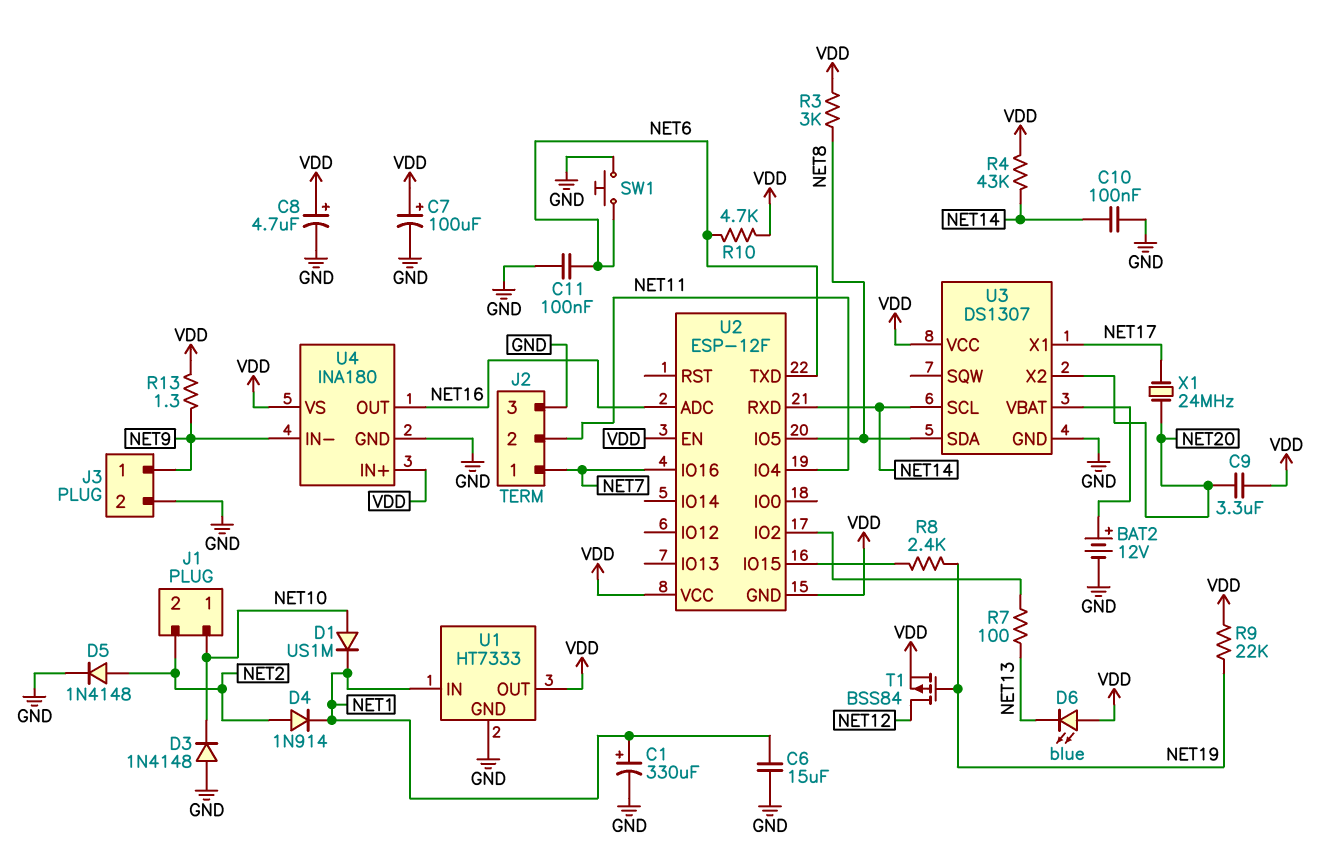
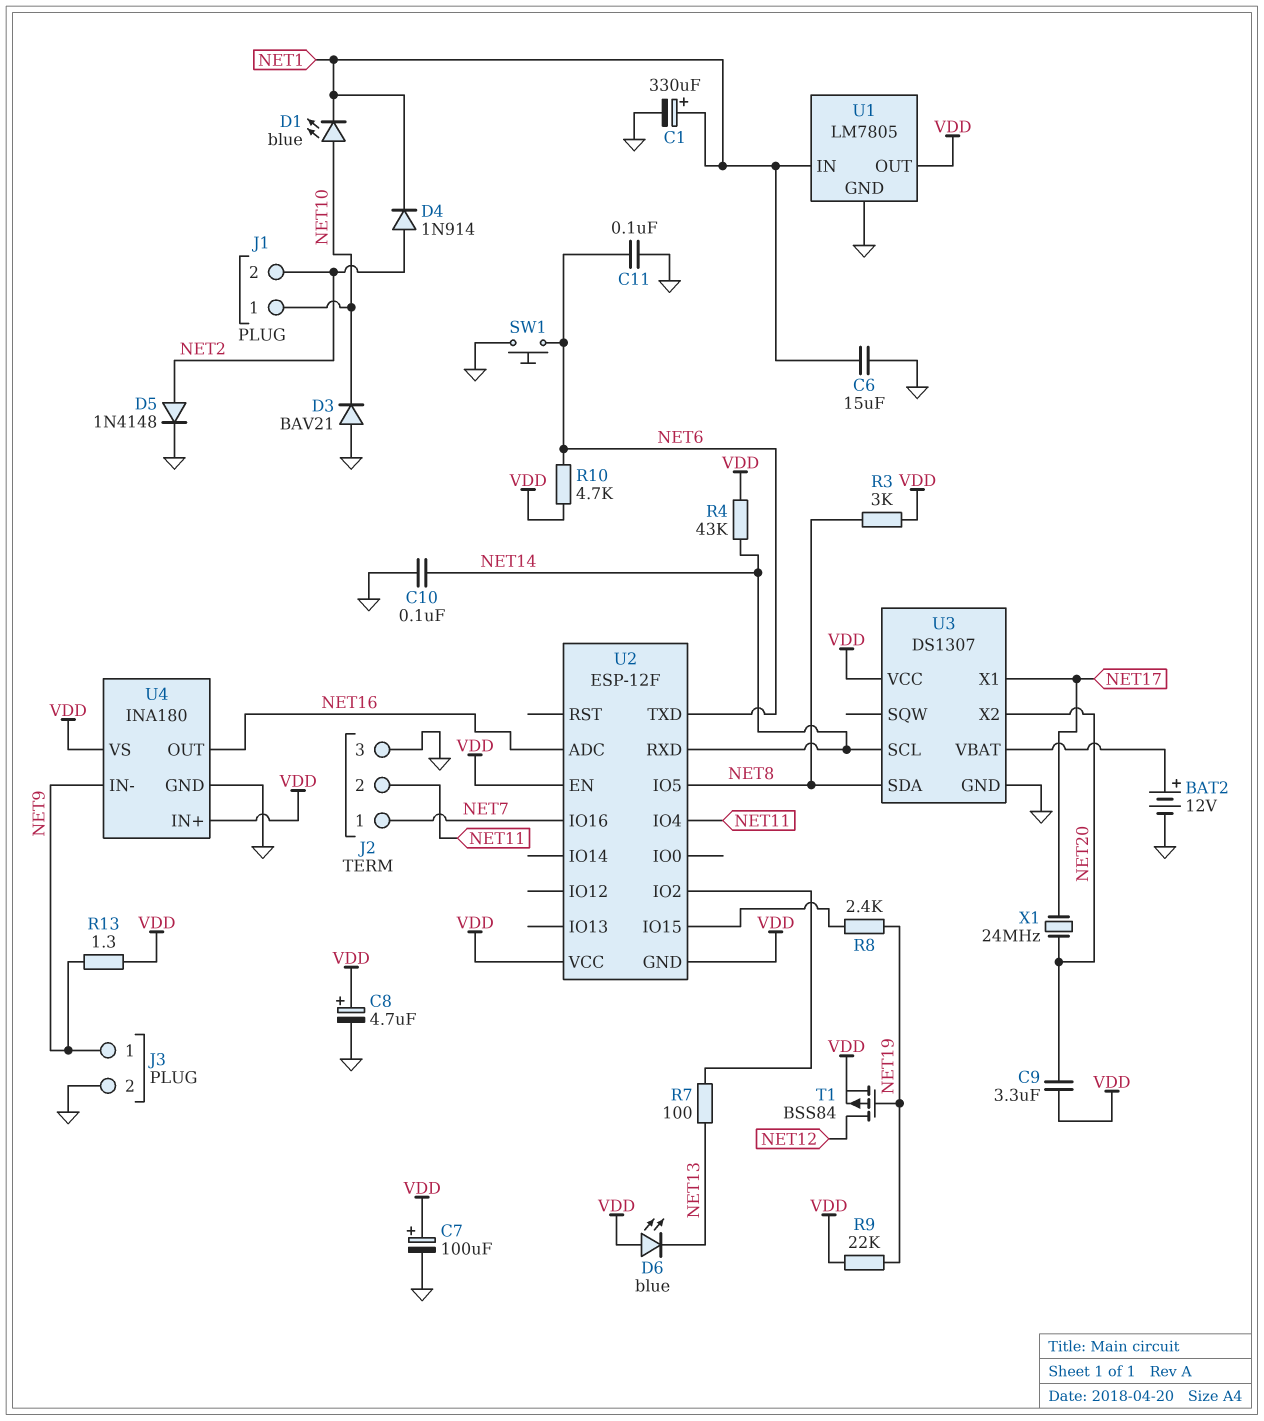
D1: diode US1M (A NET10, K NET1) -> LED blue (A NET10, K NET1)
D3: diode 1N4148 (A GND, K NET10) -> diode BAV21 (A GND, K NET10)
U1: HT7333 -> LM7805

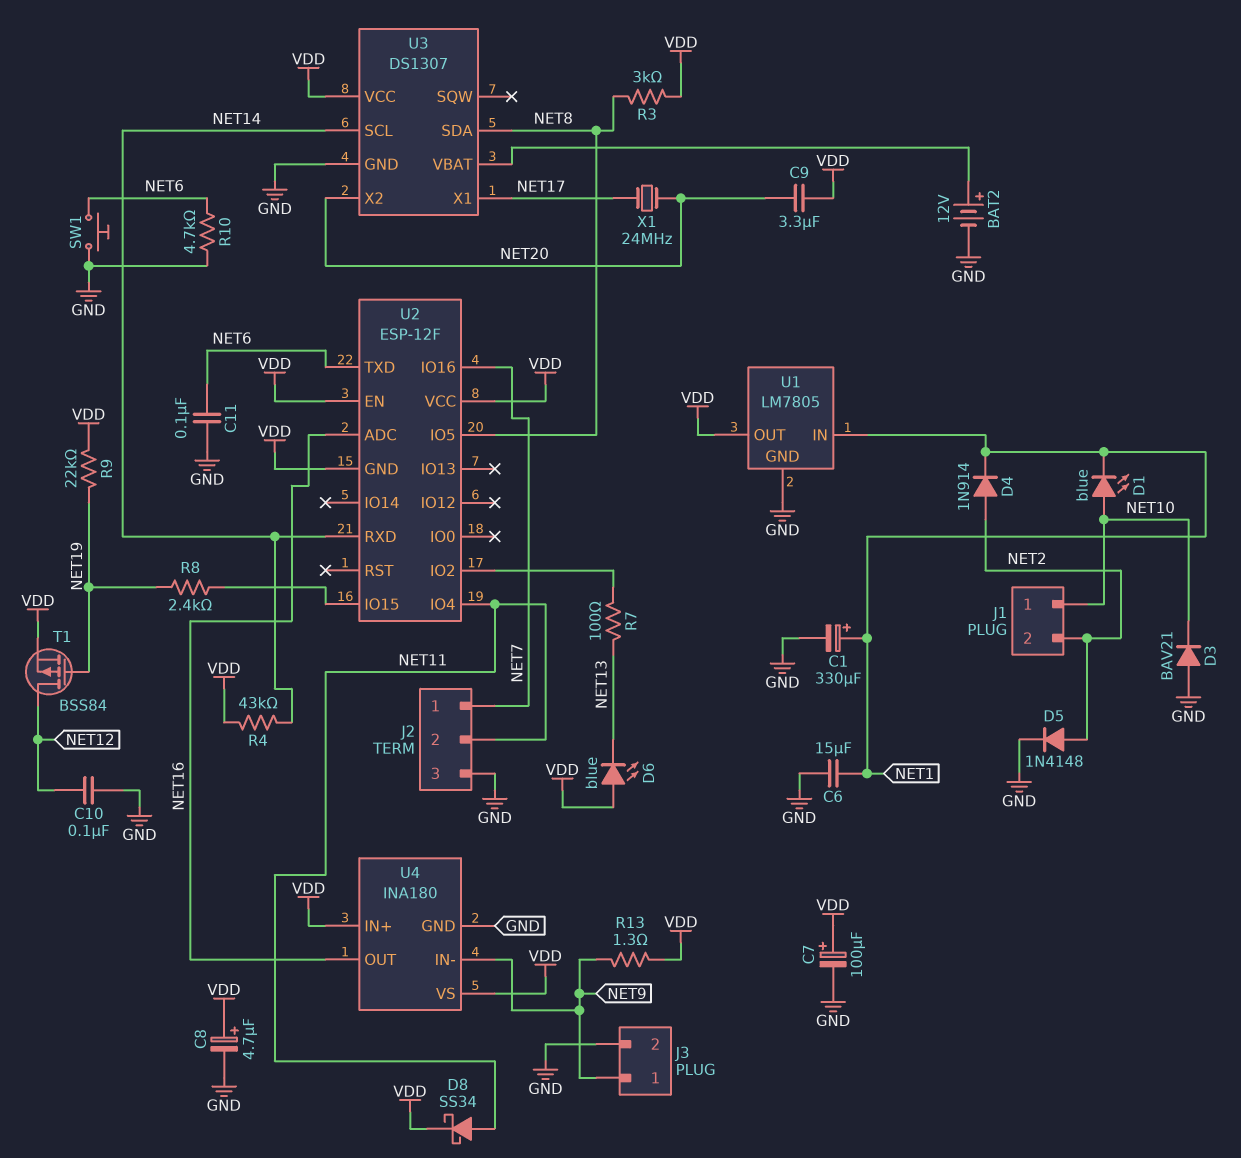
C10: 100nF (GND, NET14) -> 100nF (GND, NET12)
D8: none -> schottky SS34 (A NET11, K VDD)
R10: 4.7k (NET6, VDD) -> 4.7k (GND, NET6)

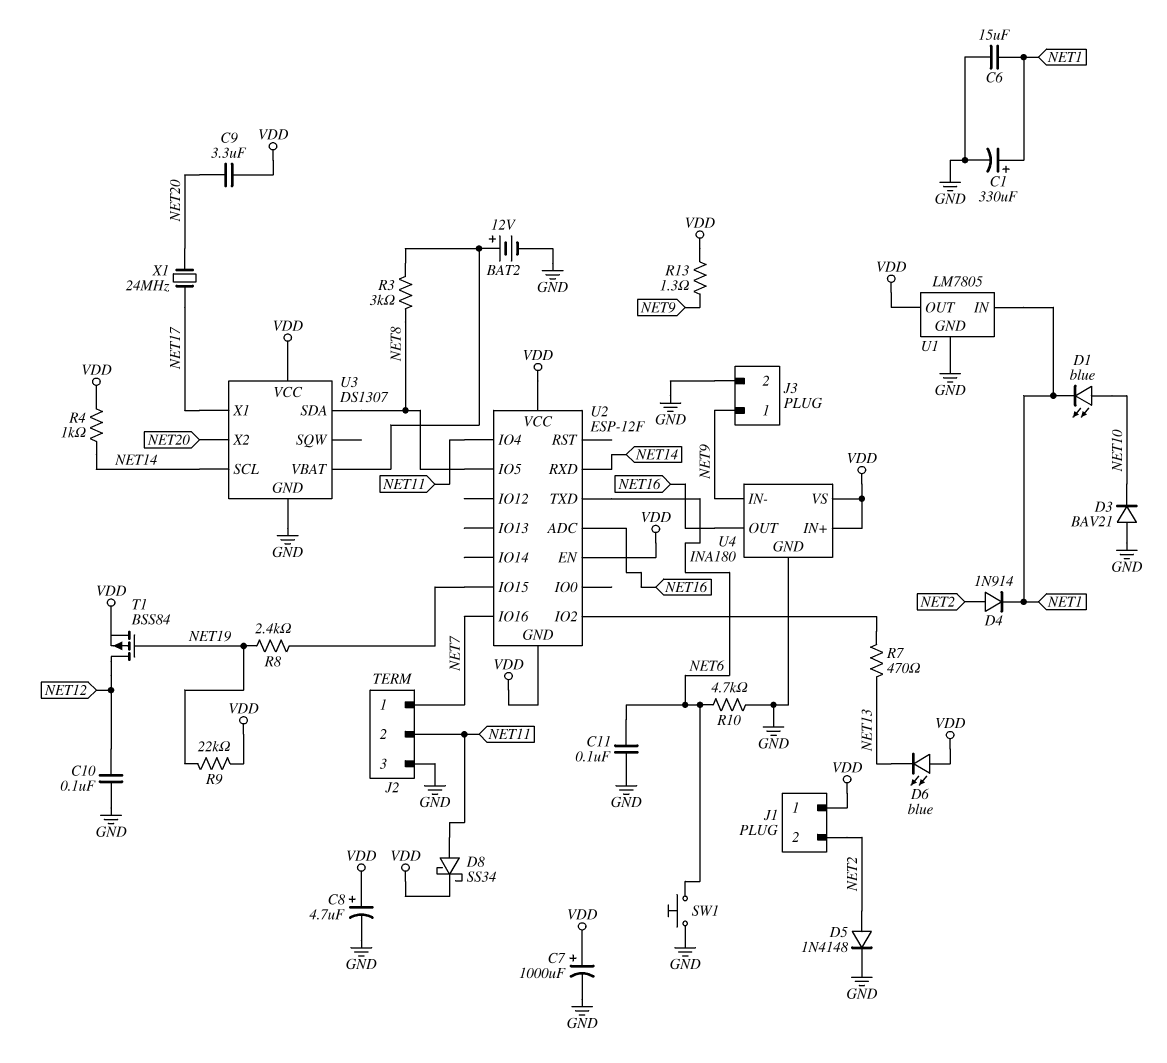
C7: 100uF (plus VDD, minus GND) -> 1000uF (plus VDD, minus GND)
J1 pin 1: NET10 -> VDD
R3: 3k (NET8, VDD) -> 3k (NET8, U3/VBAT)
R4: 43k (NET14, VDD) -> 1k (NET14, VDD)
R7: 100 (NET13, U2/IO2) -> 470 (NET13, U2/IO2)

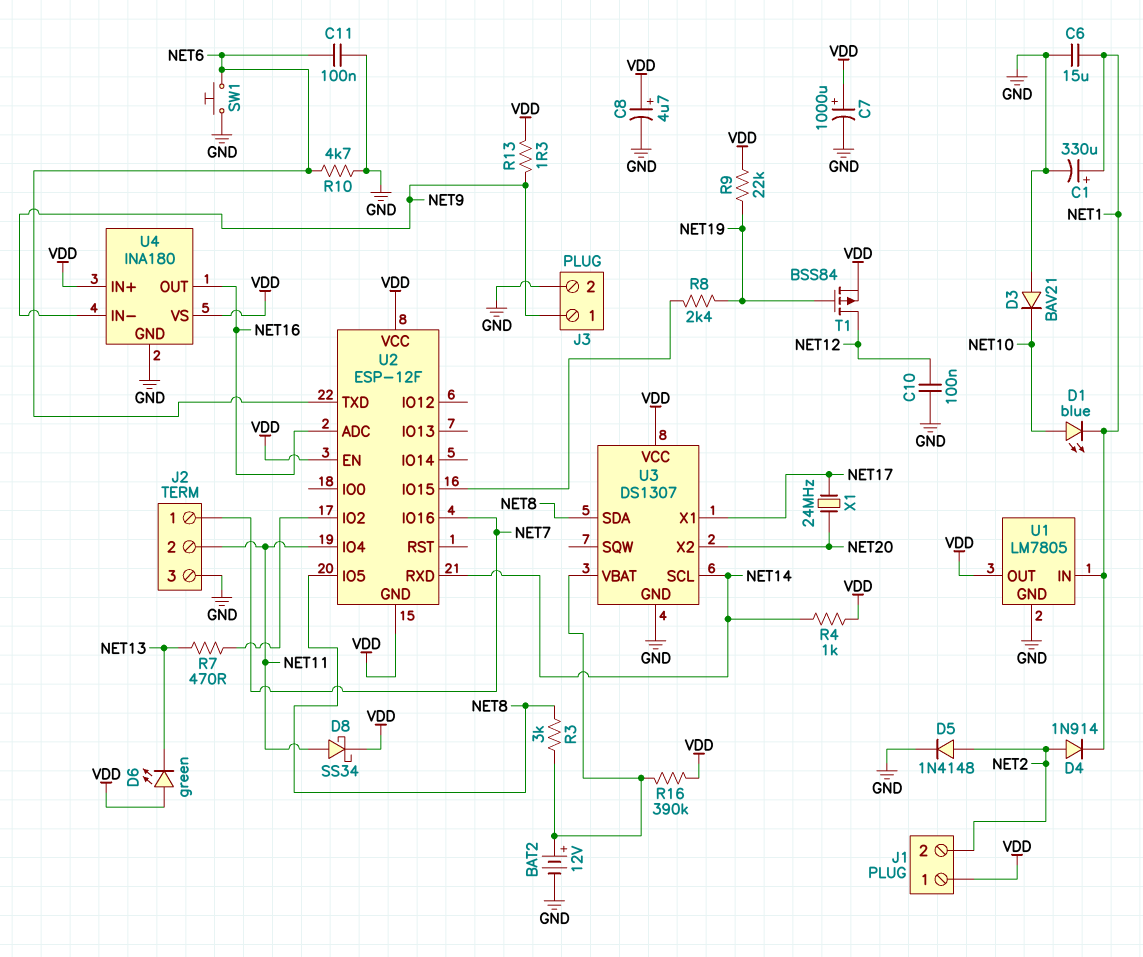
C9: 3.3uF (NET20, VDD) -> none
D6: LED blue (A VDD, K NET13) -> LED green (A VDD, K NET13)
R16: none -> 390k (U3/VBAT, VDD)

